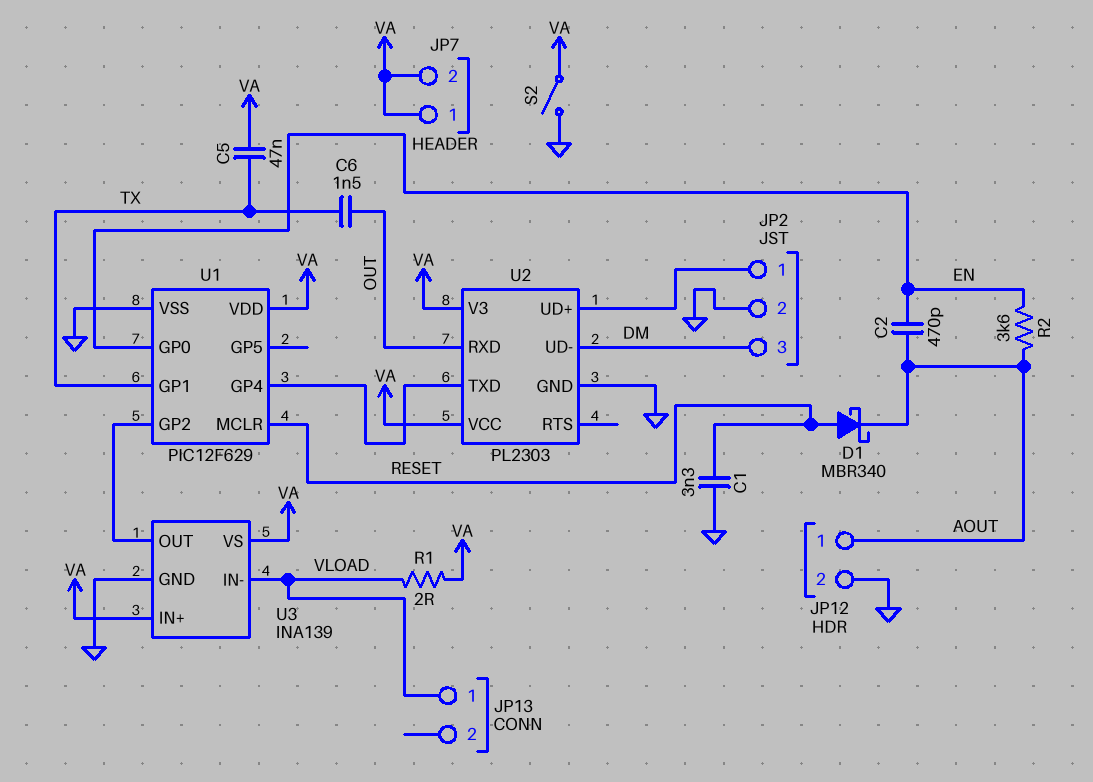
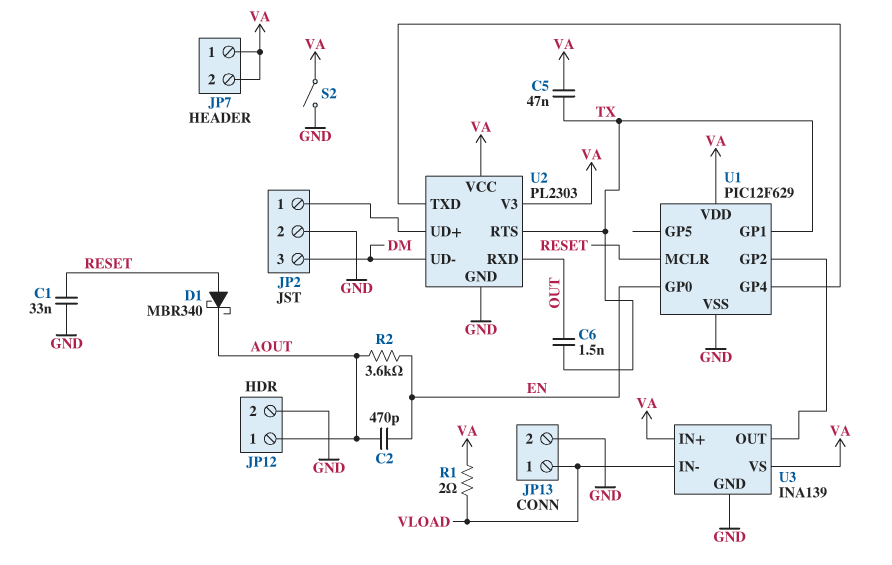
C1: 3.3nF (GND, RESET) -> 33nF (GND, RESET)
JP13 pin 2: none -> GND
U2 pin RTS: none -> TX

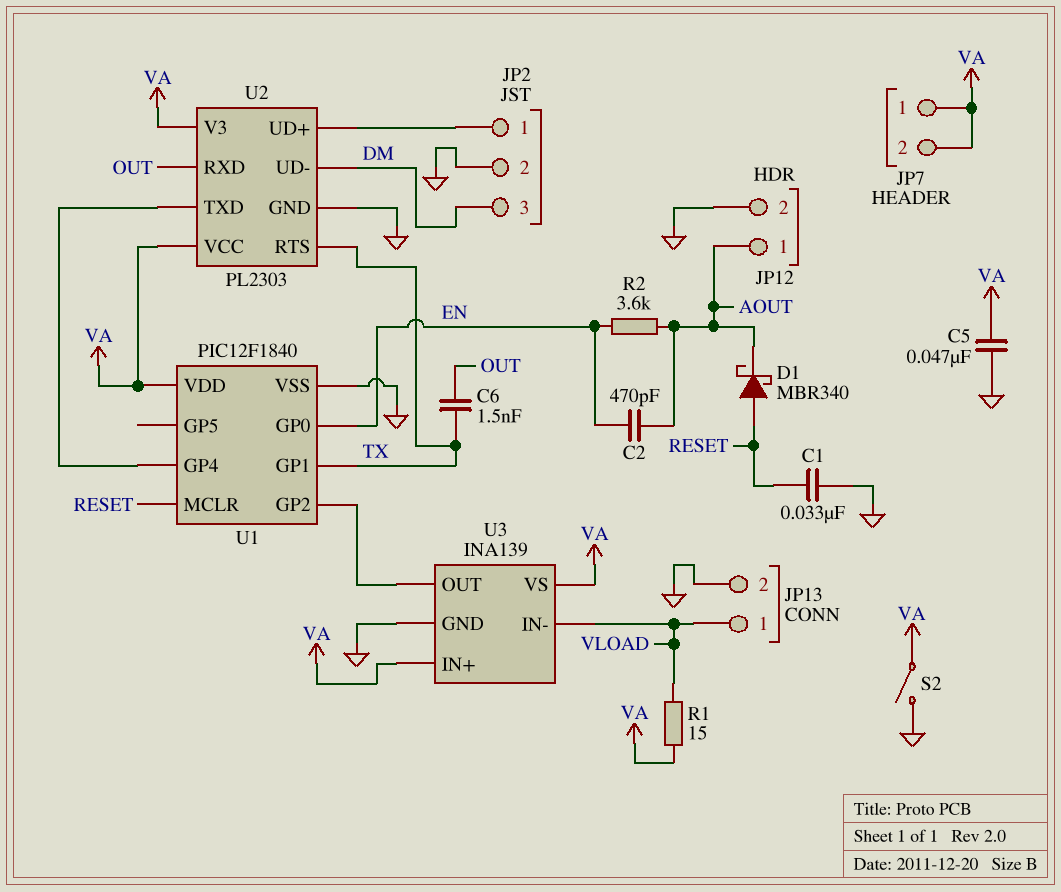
C5: 47nF (TX, VA) -> 47nF (GND, VA)
R1: 2 (VA, VLOAD) -> 15 (VA, VLOAD)
U1: PIC12F629 -> PIC12F1840

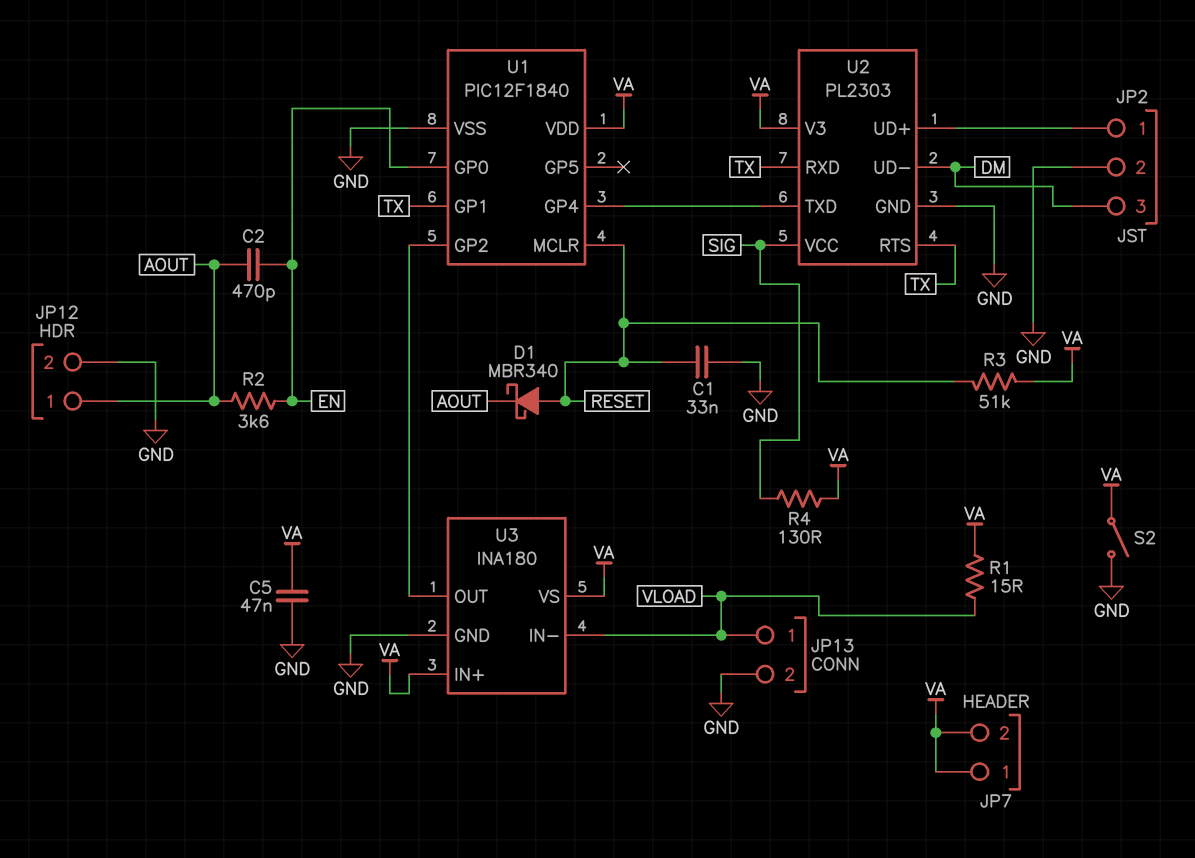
C6: 1.5nF (OUT, TX) -> none
R3: none -> 51k (RESET, VA)
R4: none -> 130 (SIG, VA)
U2 pin RXD: OUT -> TX
U2 pin VCC: VA -> SIG
U3: INA139 -> INA180

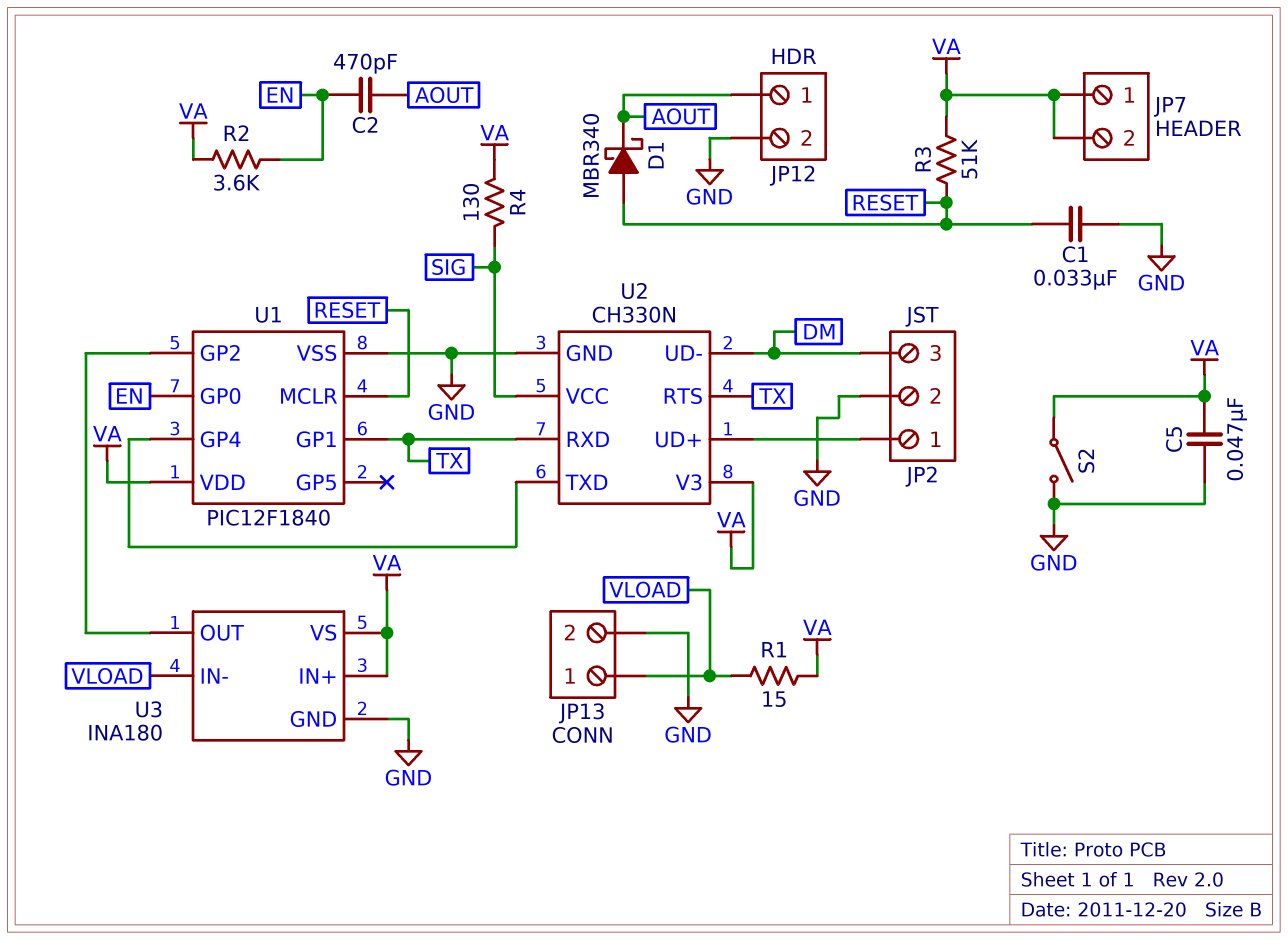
R2: 3.6k (AOUT, EN) -> 3.6k (EN, VA)
U2: PL2303 -> CH330N

